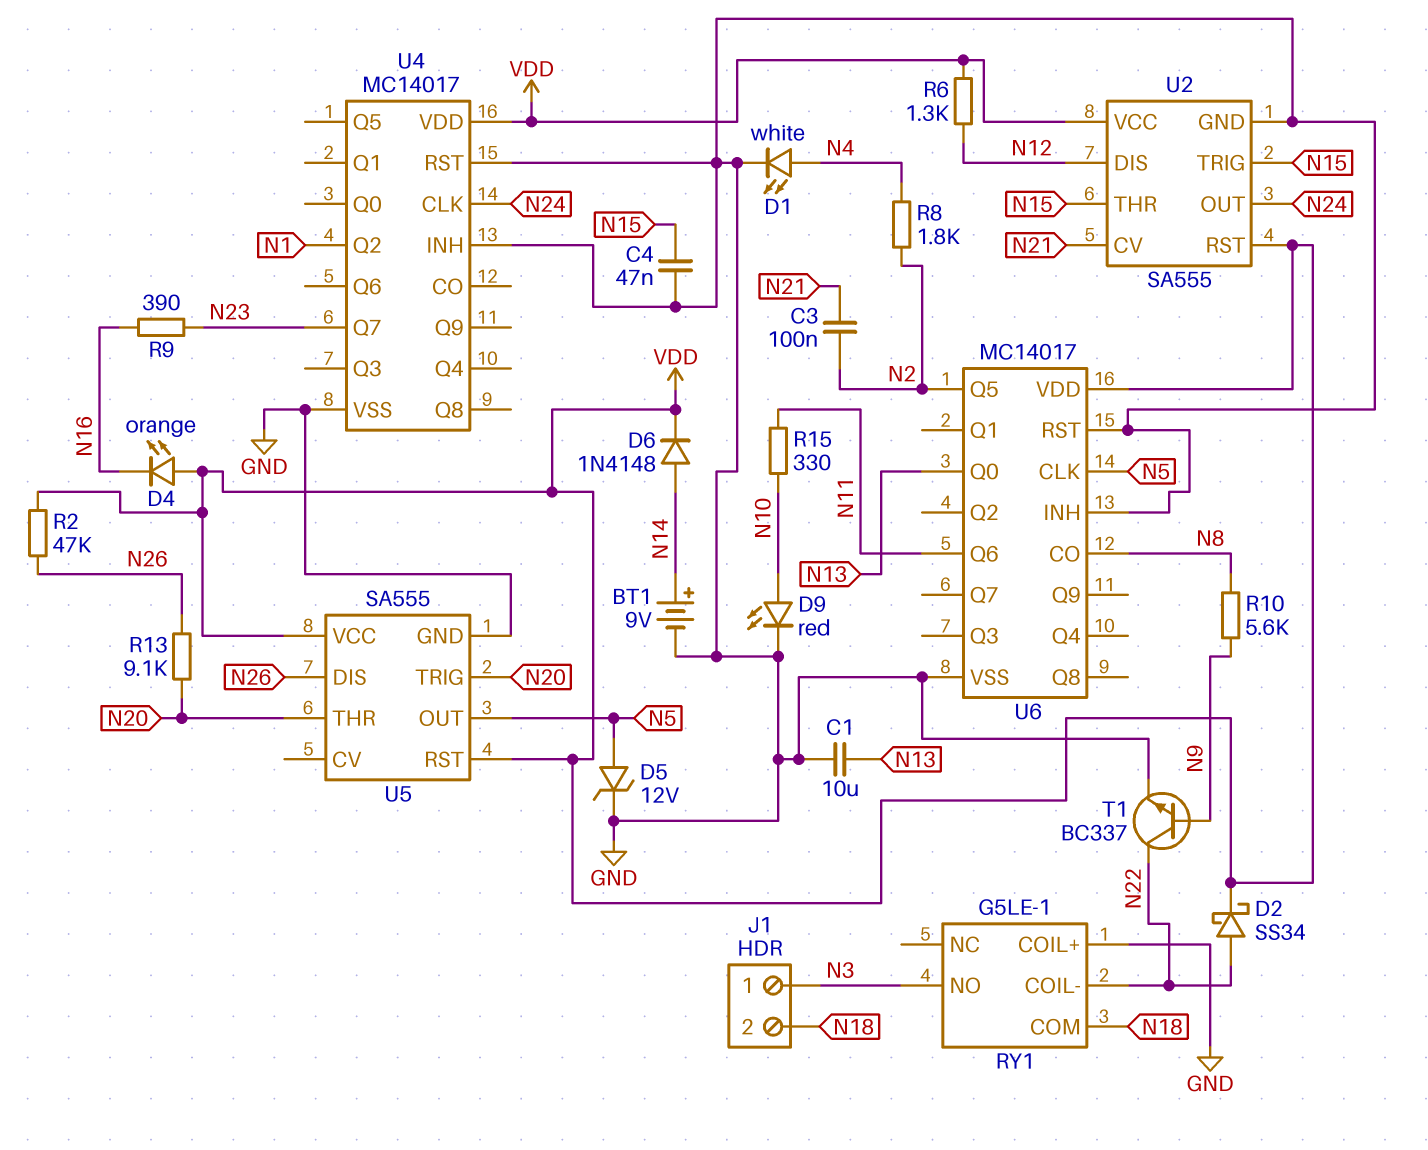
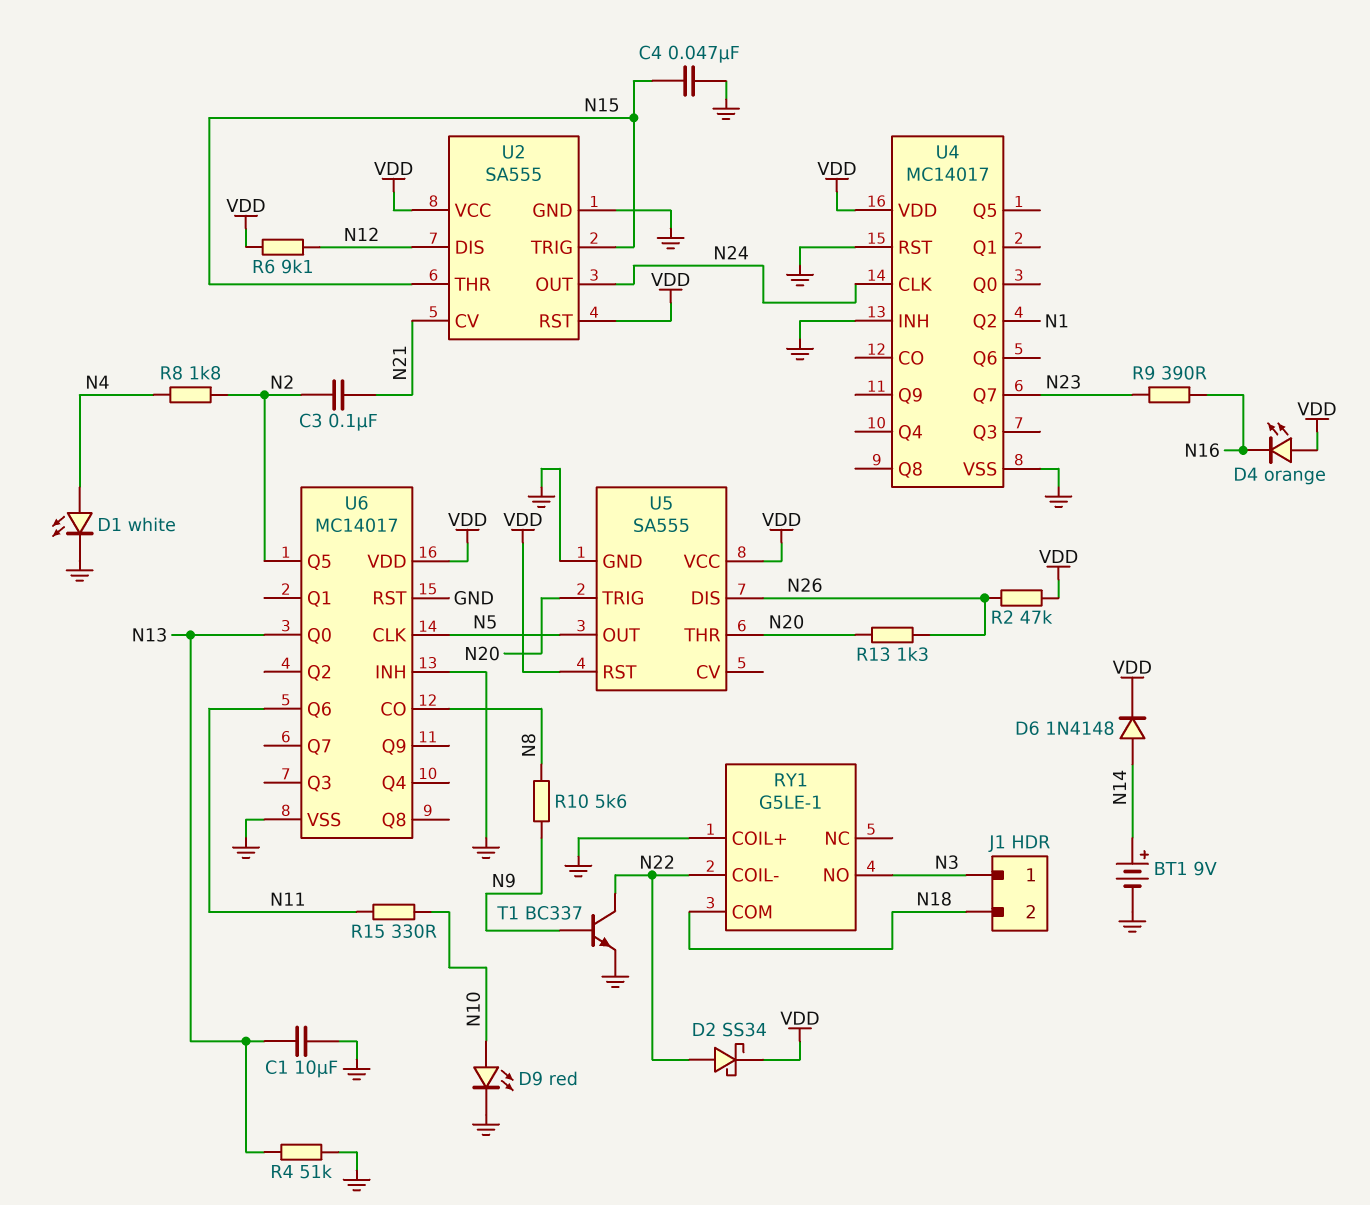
D5: zener 12V (A N5, K GND) -> none
R4: none -> 51k (GND, N13)
R6: 1.3k (N12, VDD) -> 9.1k (N12, VDD)
R13: 9.1k (N20, N26) -> 1.3k (N20, N26)

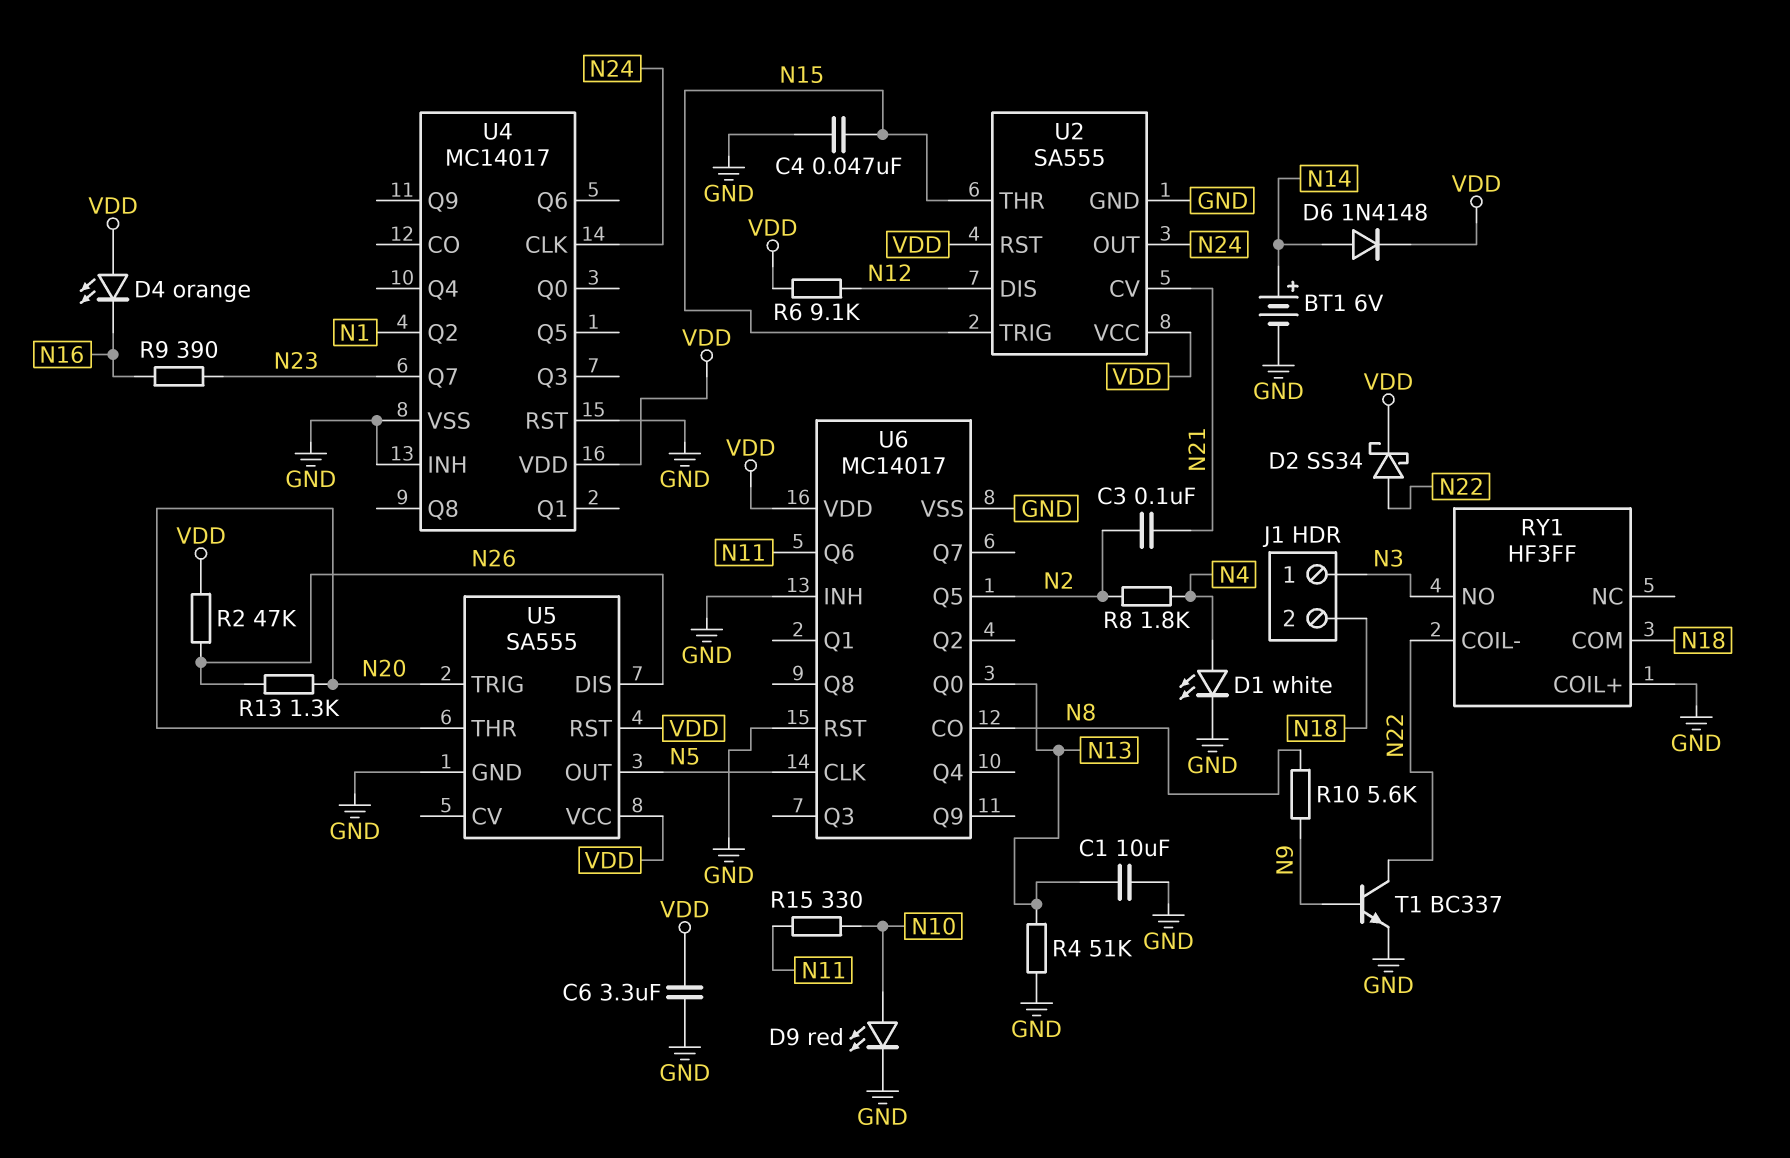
BT1: 9V (plus N14, minus GND) -> 6V (plus N14, minus GND)
C6: none -> 3.3uF (GND, VDD)
RY1: G5LE-1 -> HF3FF

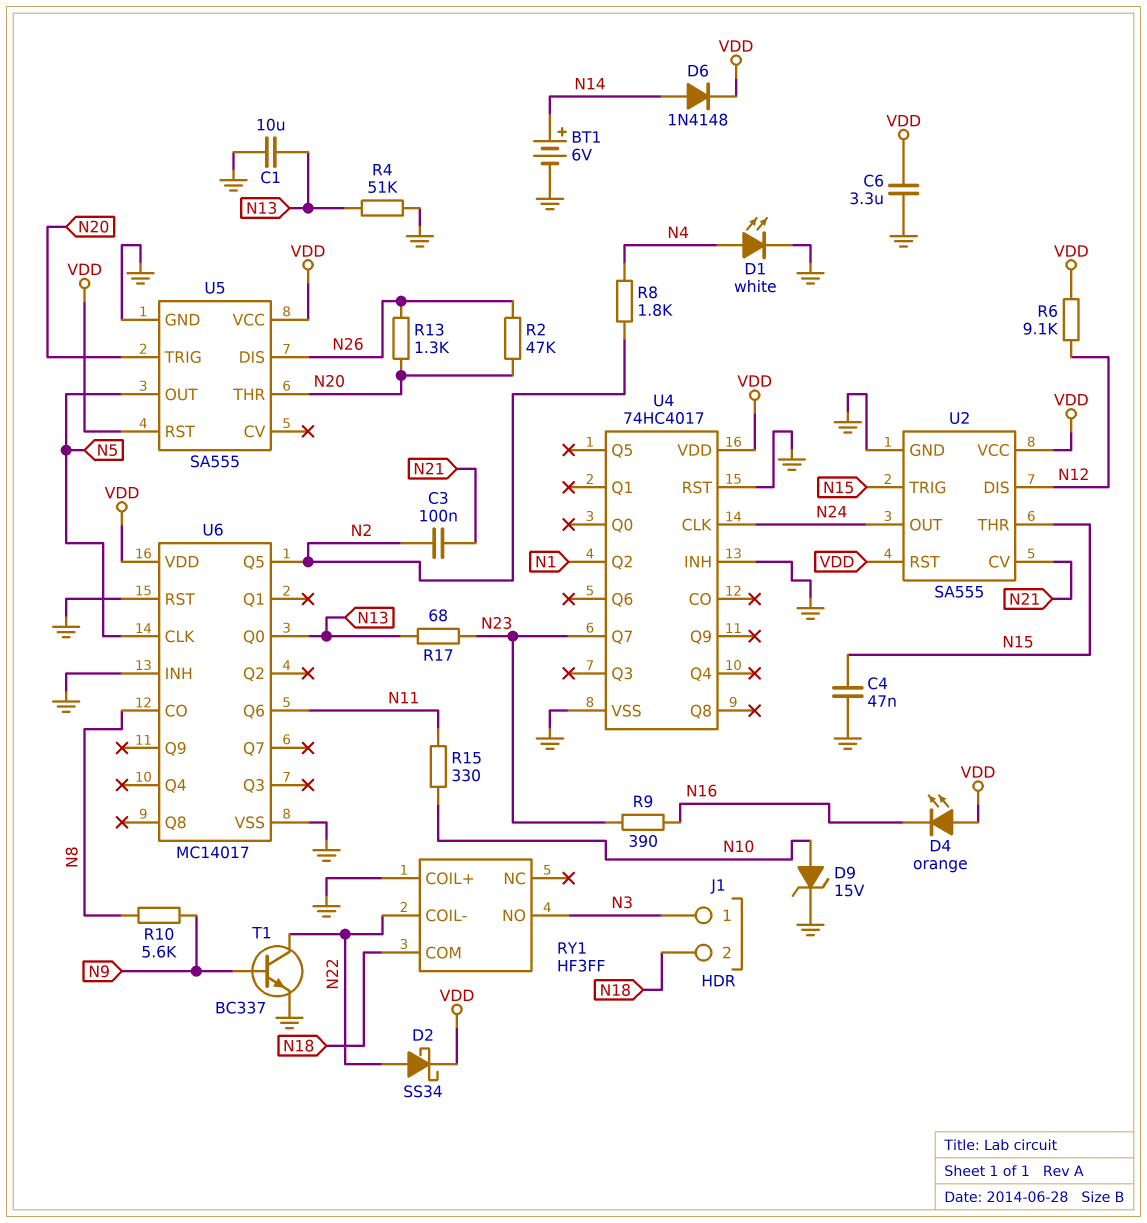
D9: LED red (A N10, K GND) -> zener 15V (A N10, K GND)
R2: 47k (N26, VDD) -> 47k (N20, N26)
R17: none -> 68 (N13, N23)
U4: MC14017 -> 74HC4017

